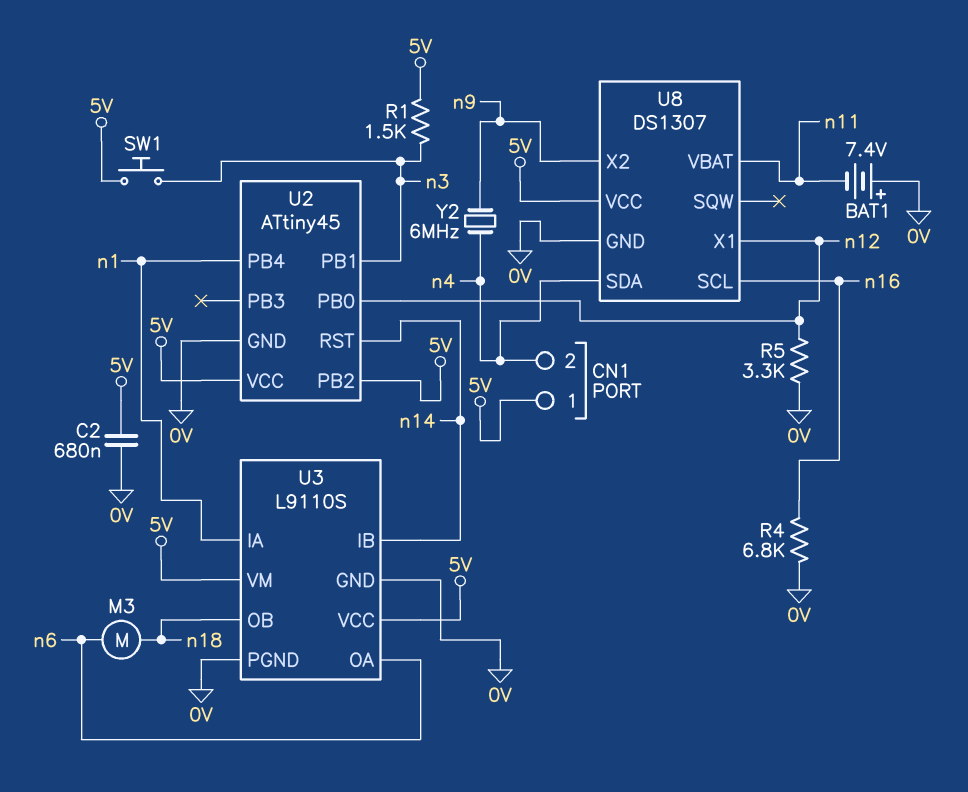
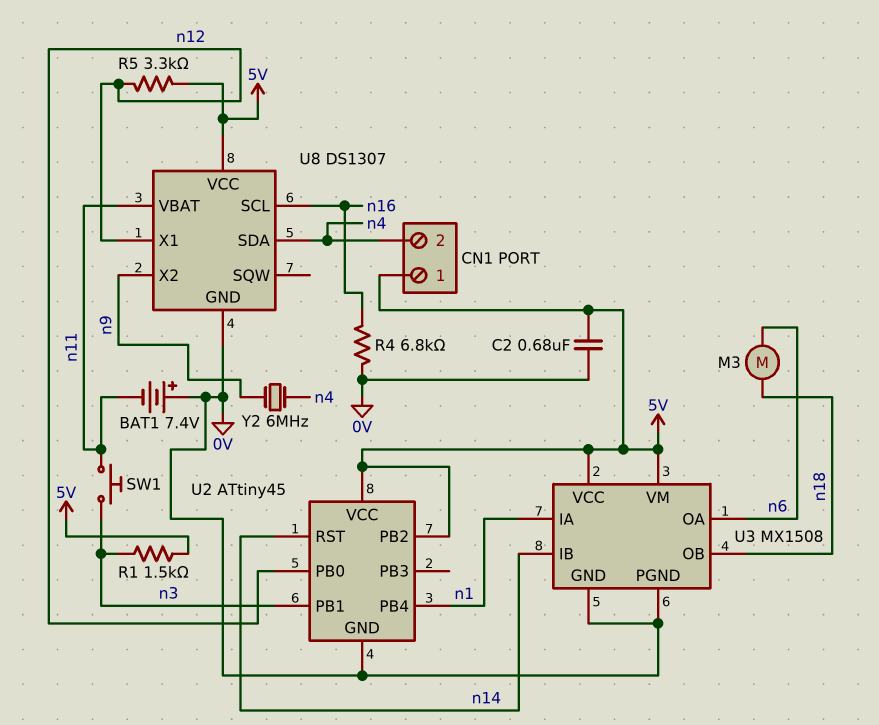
R5: 3.3k (0V, n12) -> 3.3k (5V, n12)
SW1: button (5V, n3) -> button (n3, n11)
U3: L9110S -> MX1508

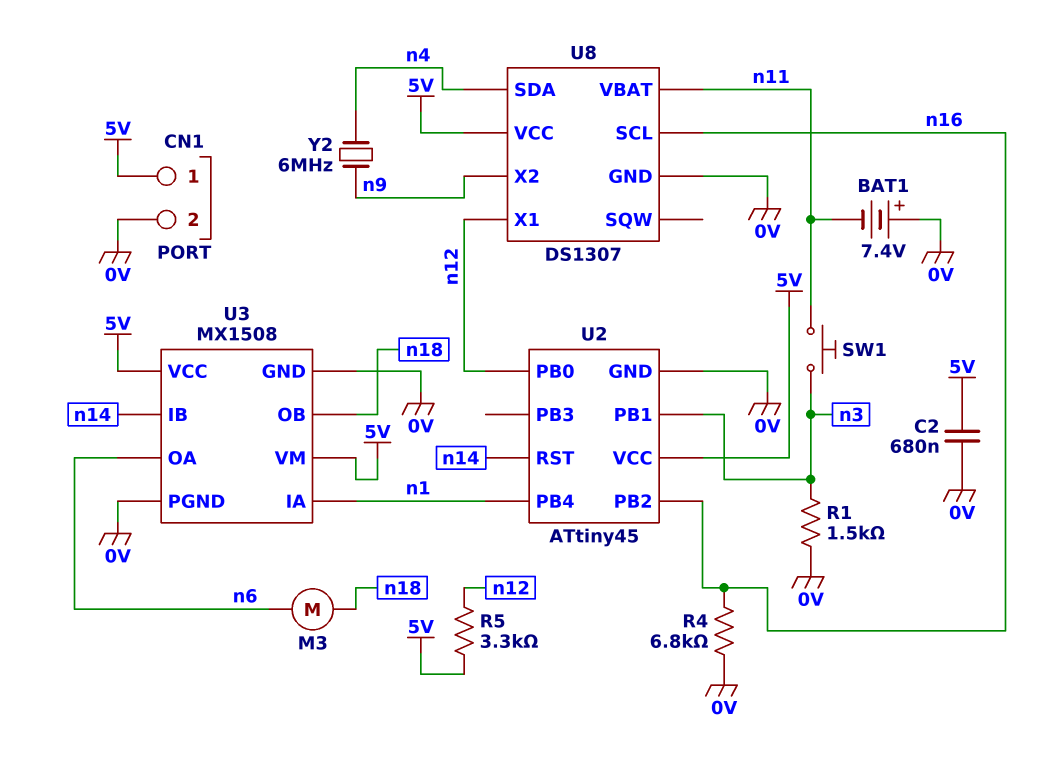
CN1 pin 2: n4 -> 0V
R1: 1.5k (5V, n3) -> 1.5k (0V, n3)
U2 pin PB2: 5V -> n16

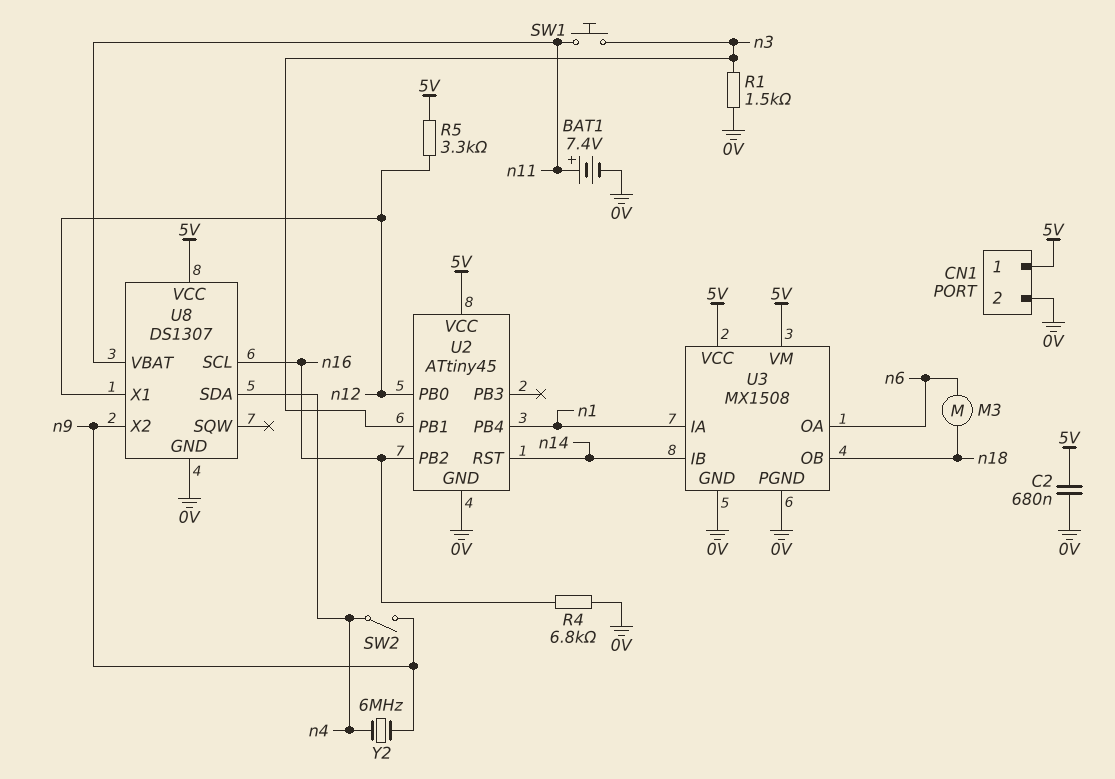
BAT1: 7.4V (plus 0V, minus n11) -> 7.4V (plus n11, minus 0V)
SW2: none -> switch (n4, n9)

